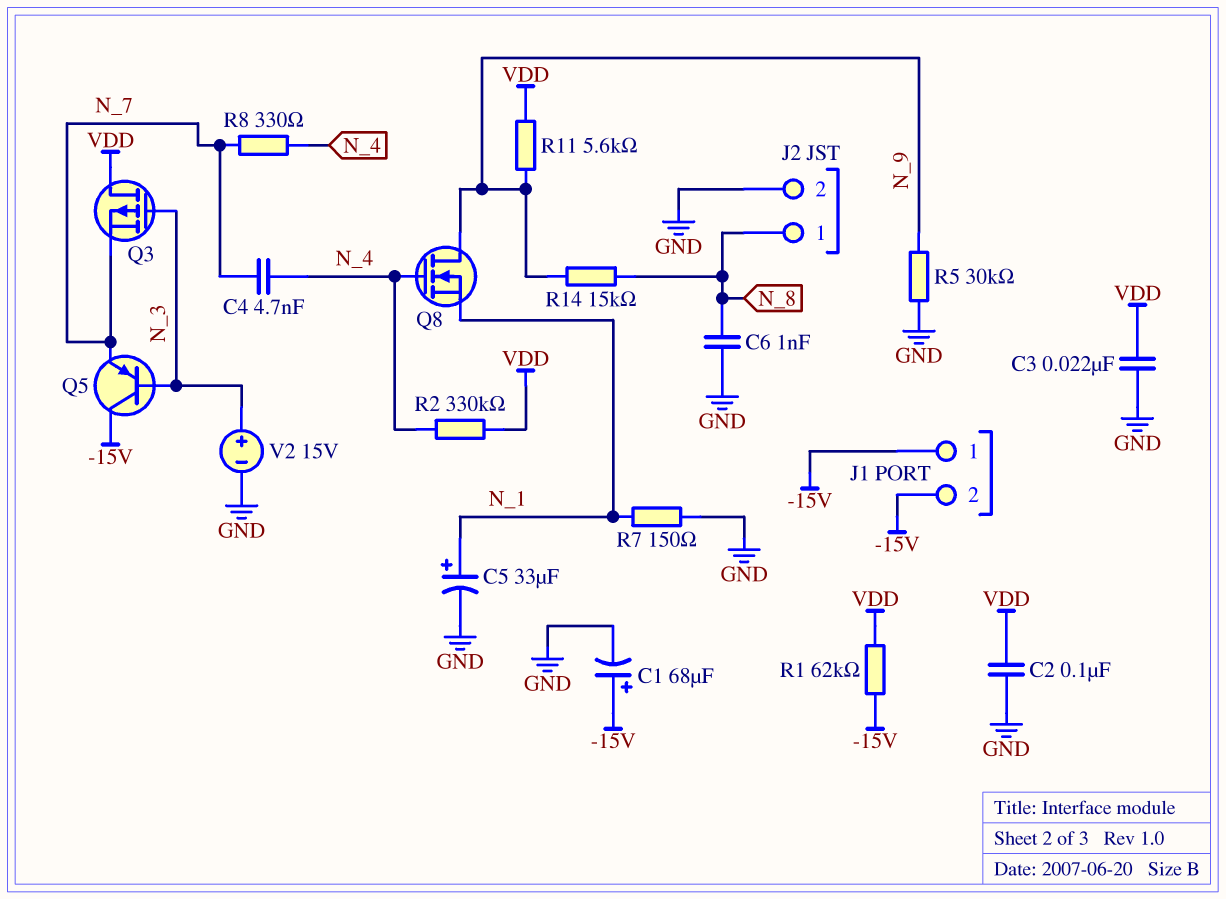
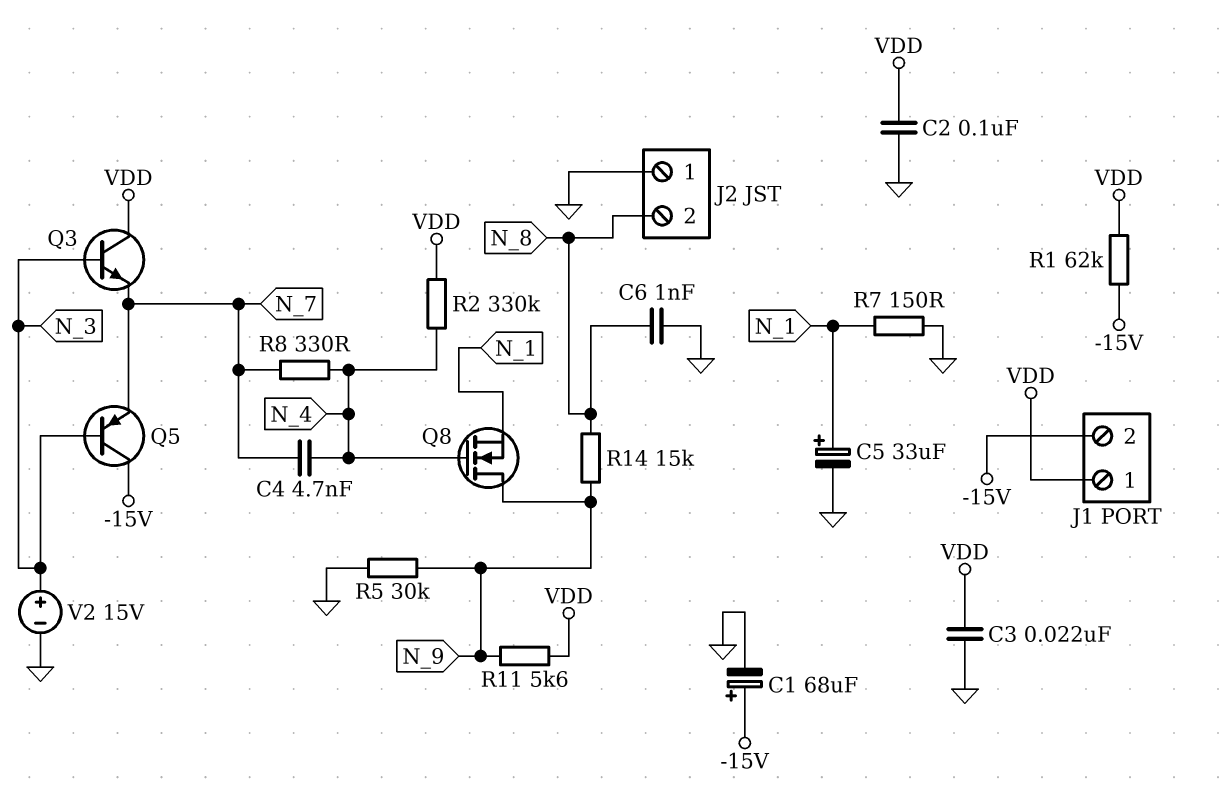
J1 pin 1: -15V -> VDD
J2 pin 1: N_8 -> GND
J2 pin 2: GND -> N_8
Q3: PMOS (G N_3, D VDD, S N_7) -> NPN (B N_3, C VDD, E N_7)

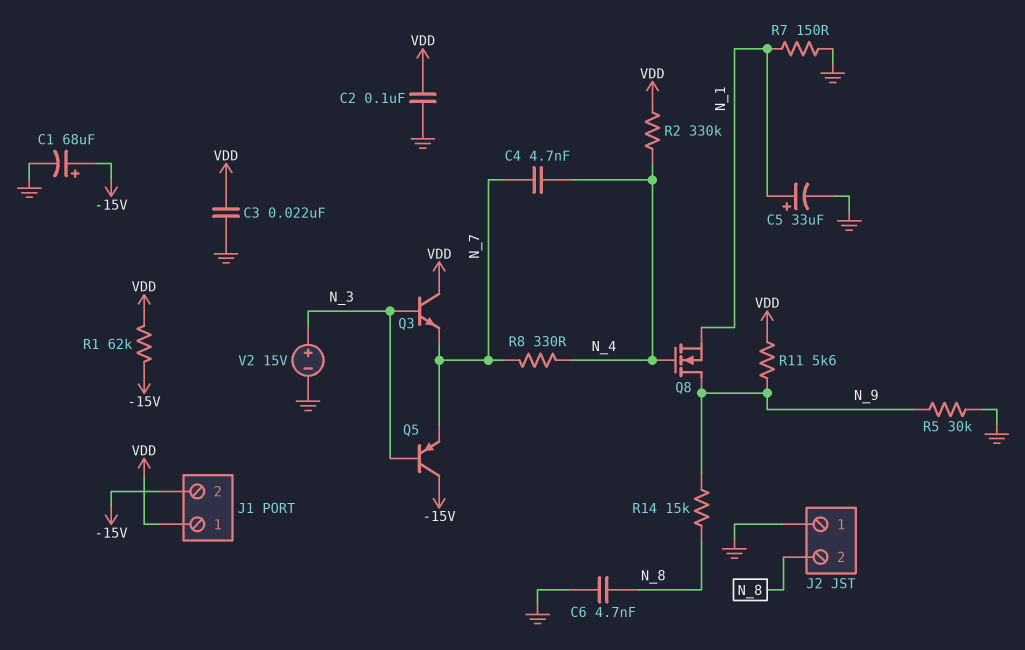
C6: 1nF (GND, N_8) -> 4.7nF (GND, N_8)

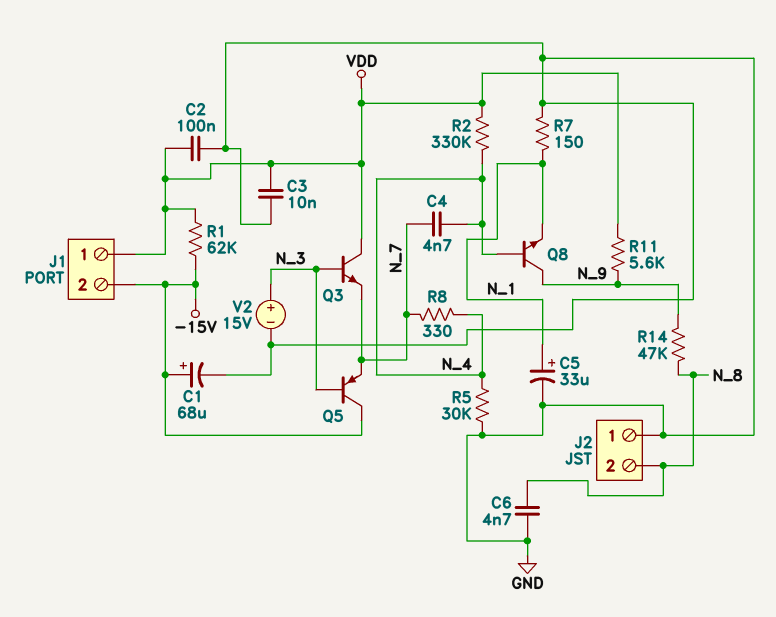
C3: 22nF (GND, VDD) -> 10nF (GND, VDD)
Q8: NMOS (G N_4, D N_9, S N_1) -> NPN (B N_4, C N_9, E N_1)
R5: 30k (GND, N_9) -> 30k (GND, N_4)
R14: 15k (N_8, N_9) -> 47k (N_8, N_9)

